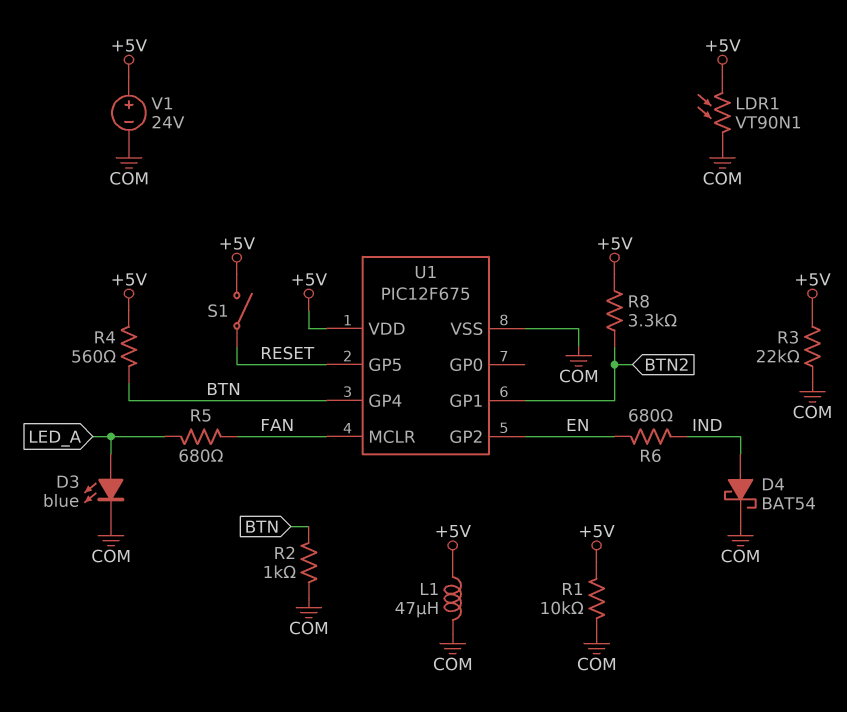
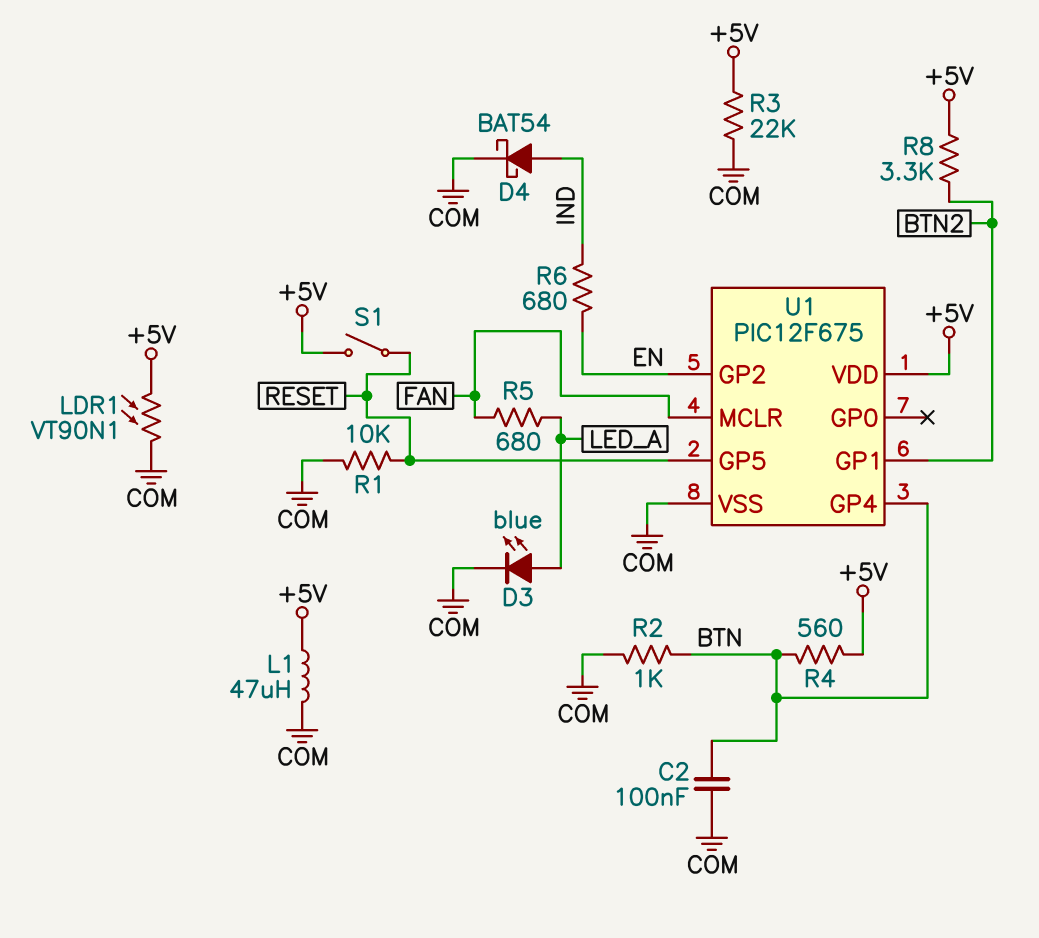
C2: none -> 100nF (BTN, COM)
R1: 10k (+5V, COM) -> 10k (COM, RESET)
V1: 24V (plus +5V, minus COM) -> none

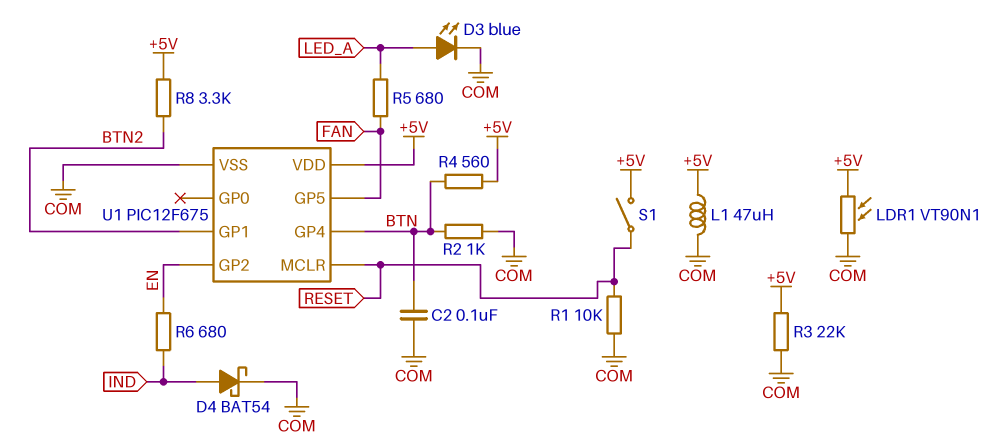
U1 pin GP5: RESET -> FAN
U1 pin MCLR: FAN -> RESET

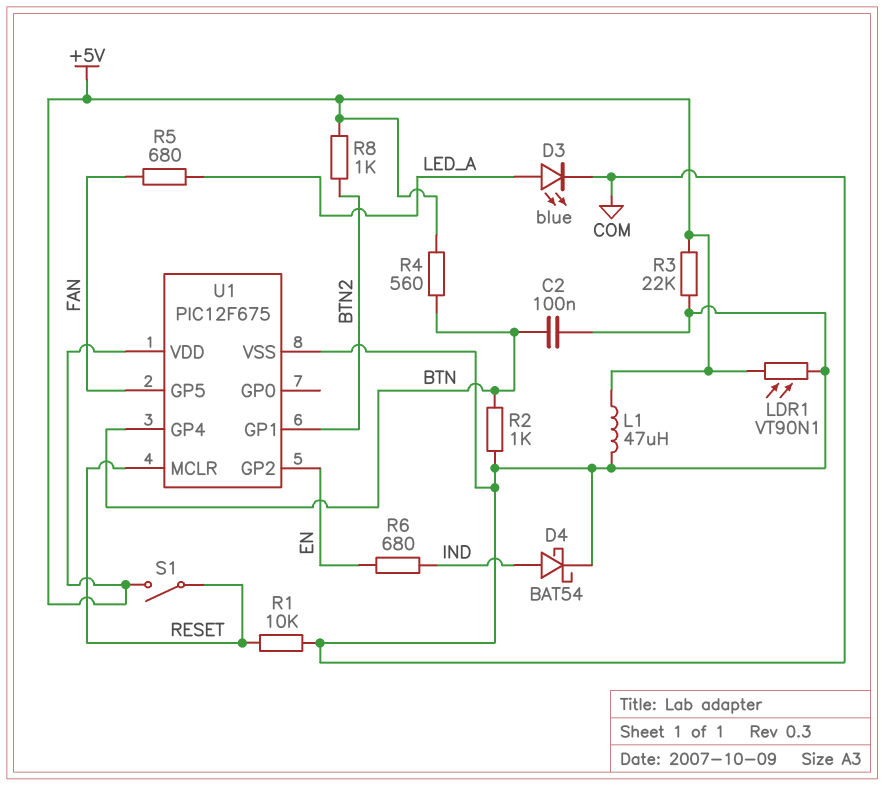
R8: 3.3k (+5V, BTN2) -> 1k (+5V, BTN2)

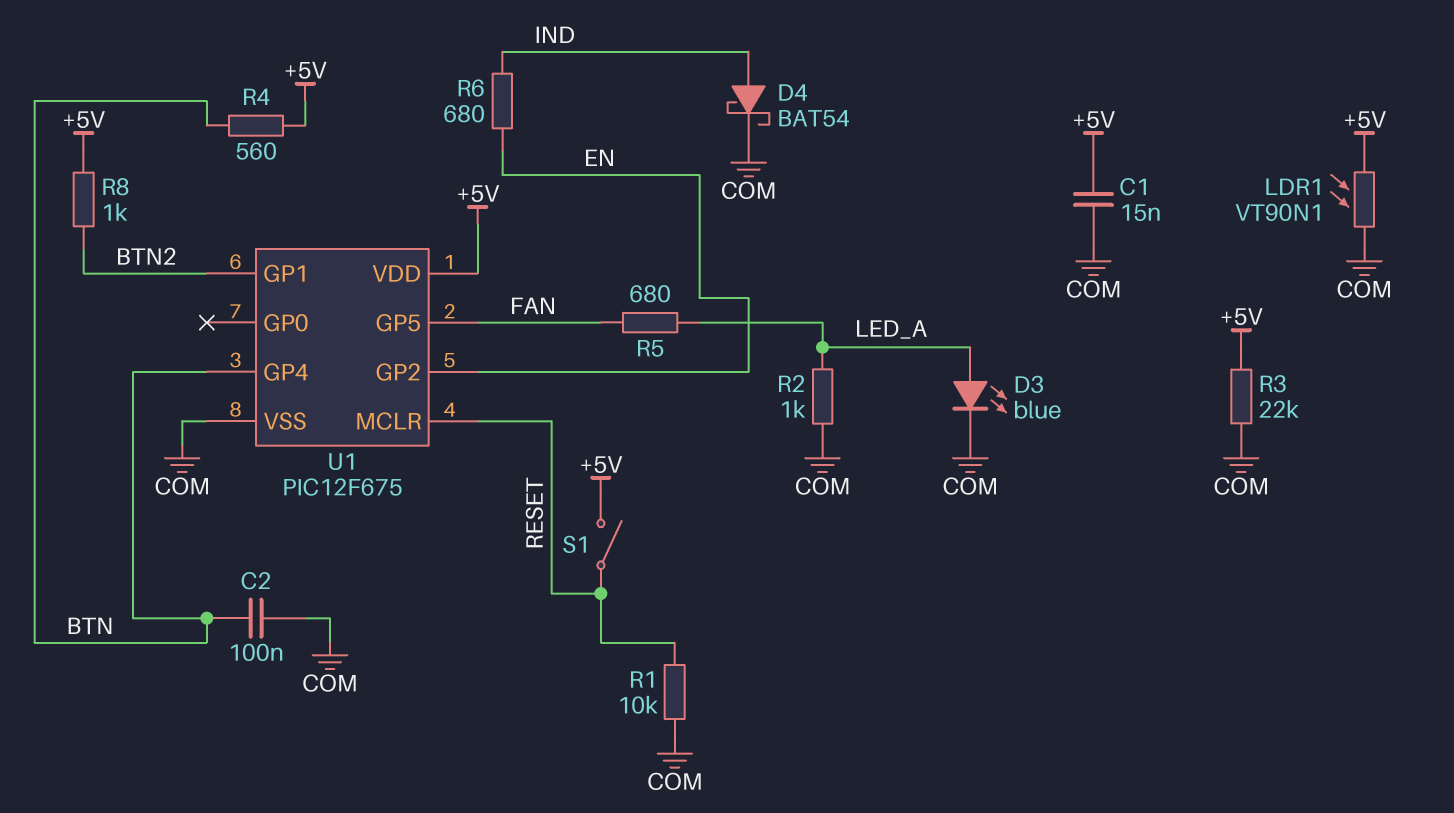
C1: none -> 15nF (+5V, COM)
L1: 47uH (+5V, COM) -> none
R2: 1k (BTN, COM) -> 1k (COM, LED_A)

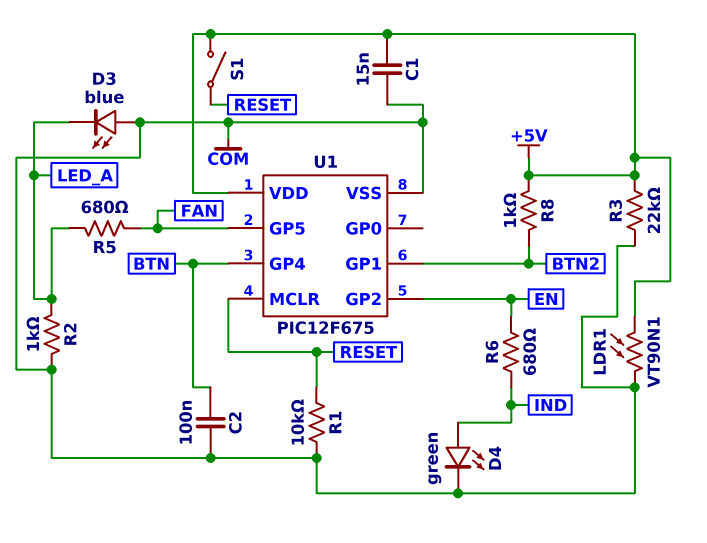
D3: LED blue (A LED_A, K COM) -> LED blue (A COM, K LED_A)
D4: schottky BAT54 (A IND, K COM) -> LED green (A IND, K COM)
R4: 560 (+5V, BTN) -> none

